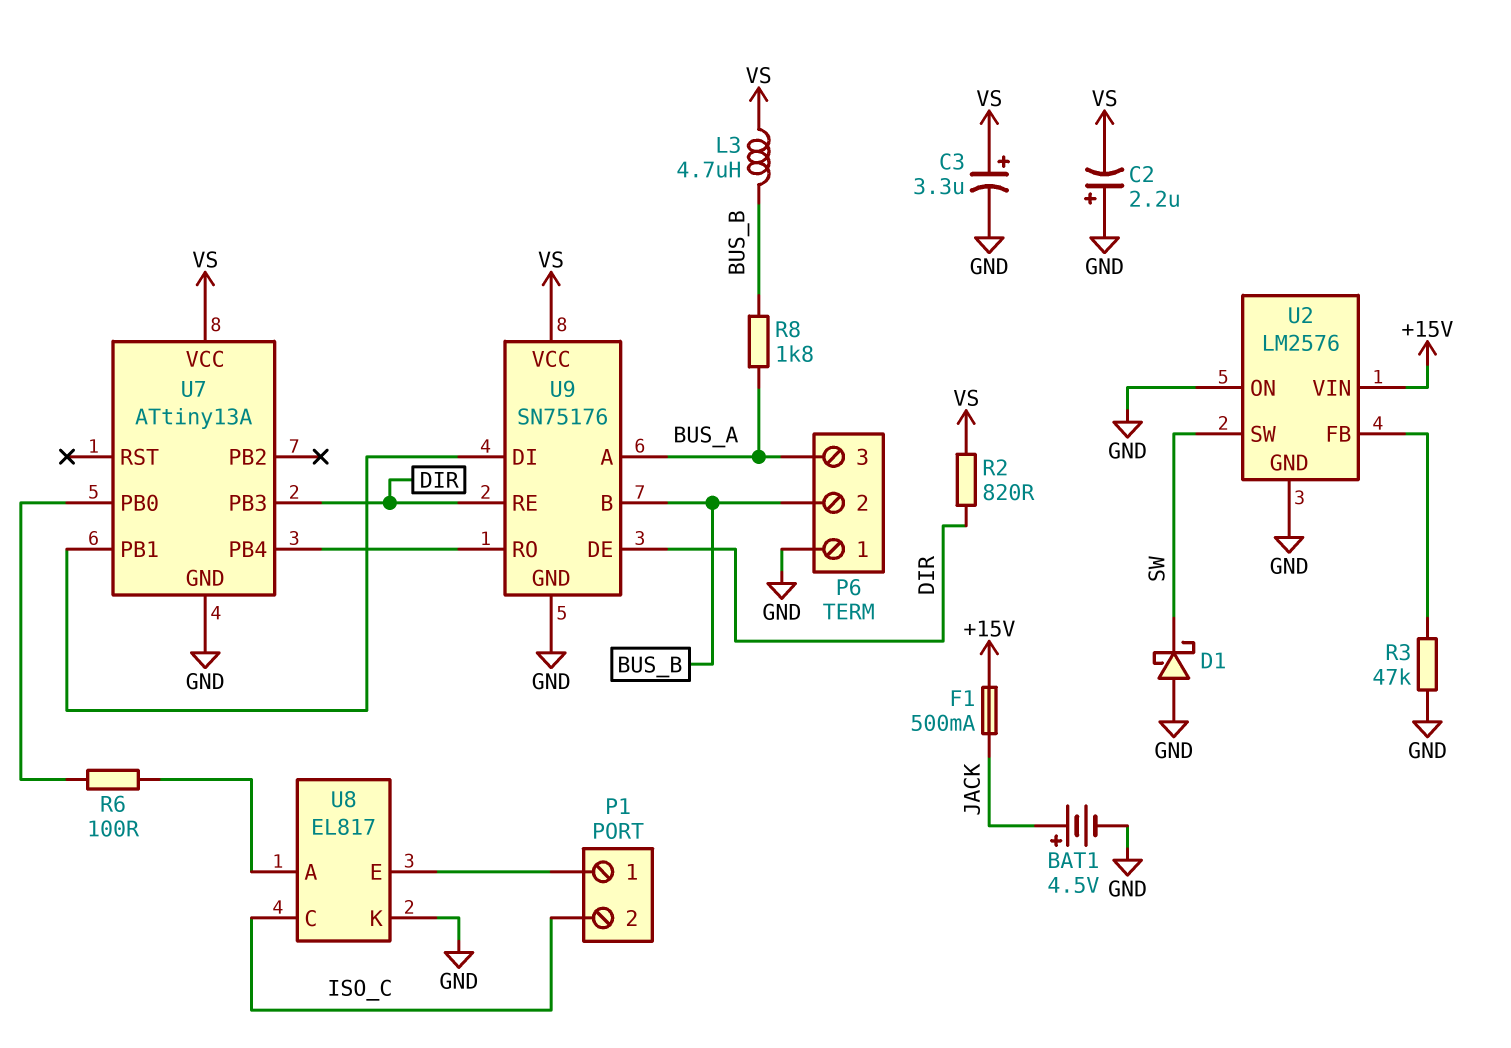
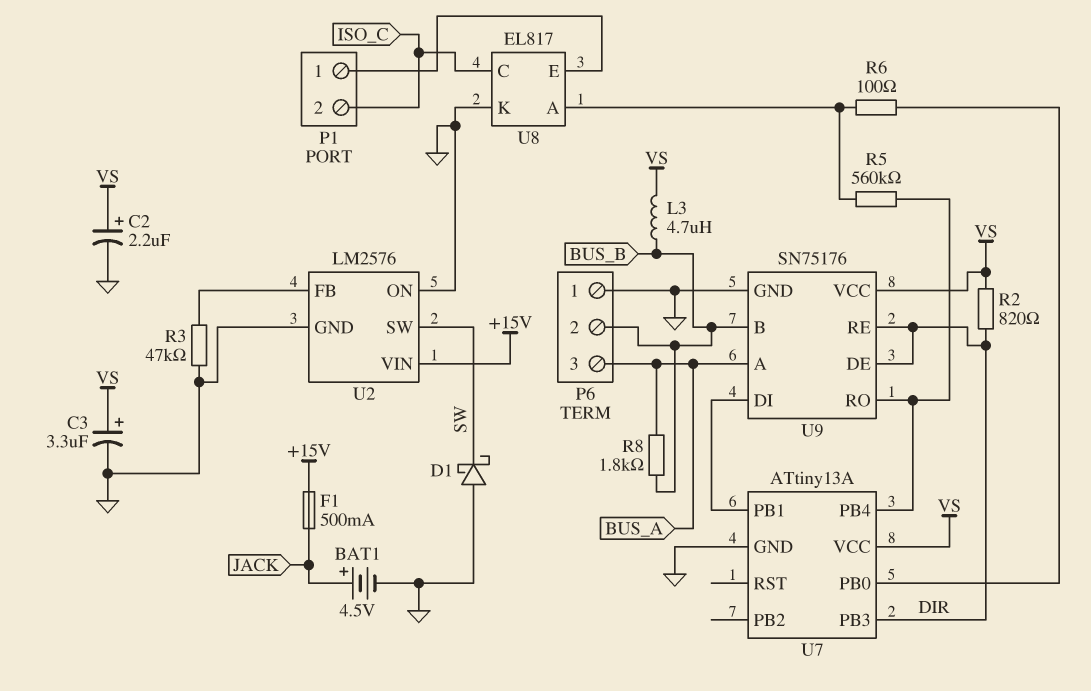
C2: 2.2uF (plus GND, minus VS) -> 2.2uF (plus VS, minus GND)
R5: none -> 560k (U7/PB4, U8/A)

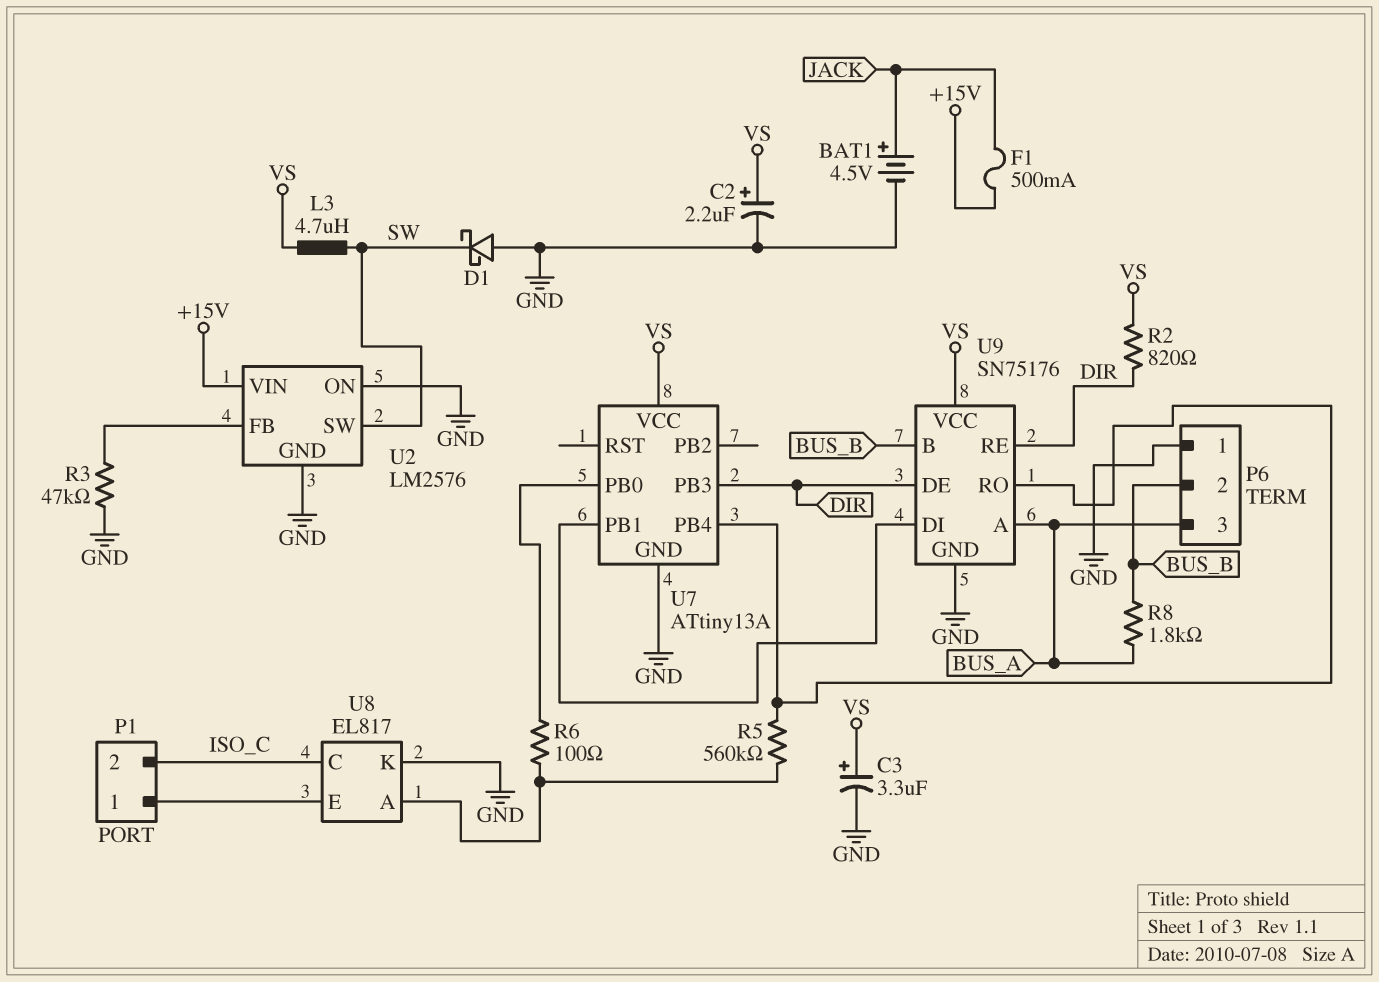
L3: 4.7uH (BUS_B, VS) -> 4.7uH (SW, VS)

